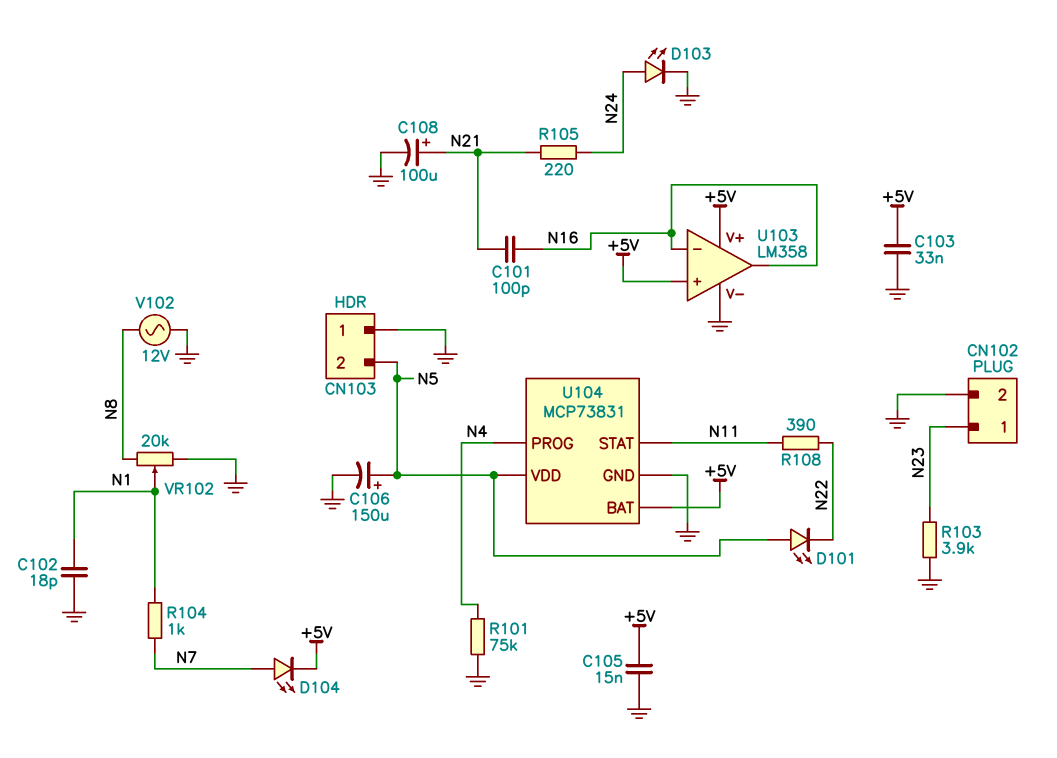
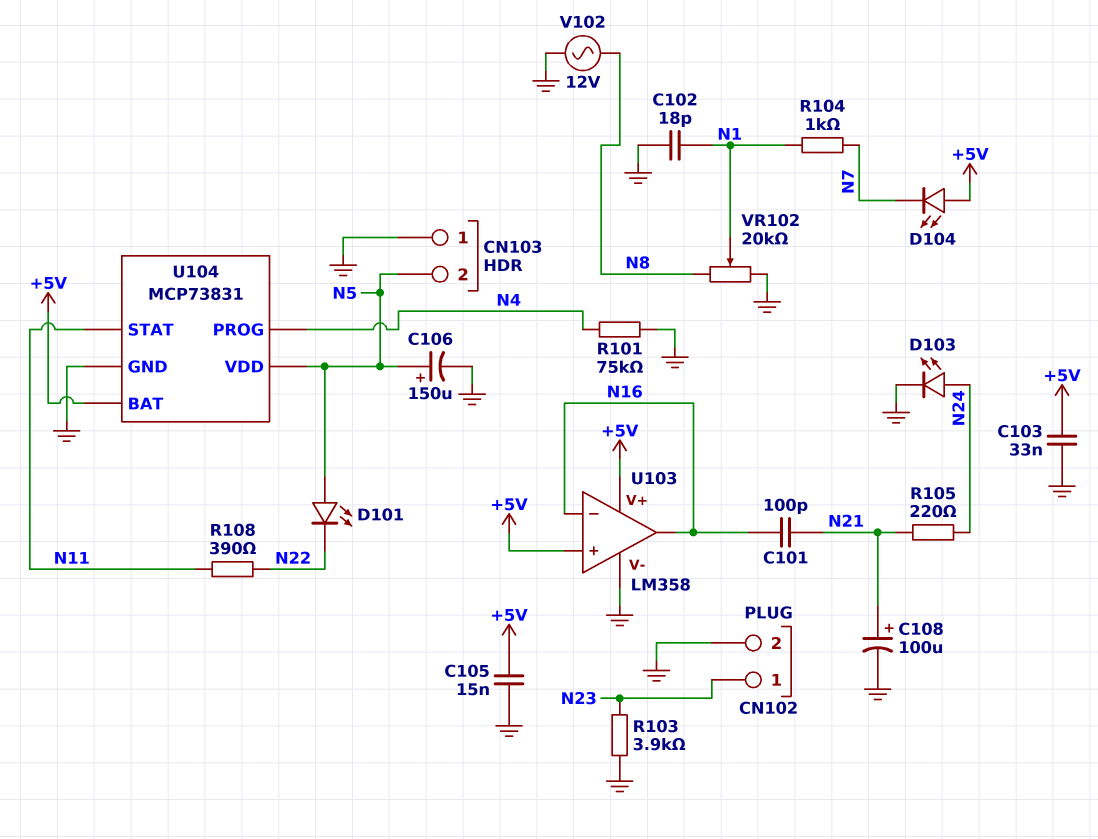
D104: LED (A N7, K +5V) -> LED (A +5V, K N7)

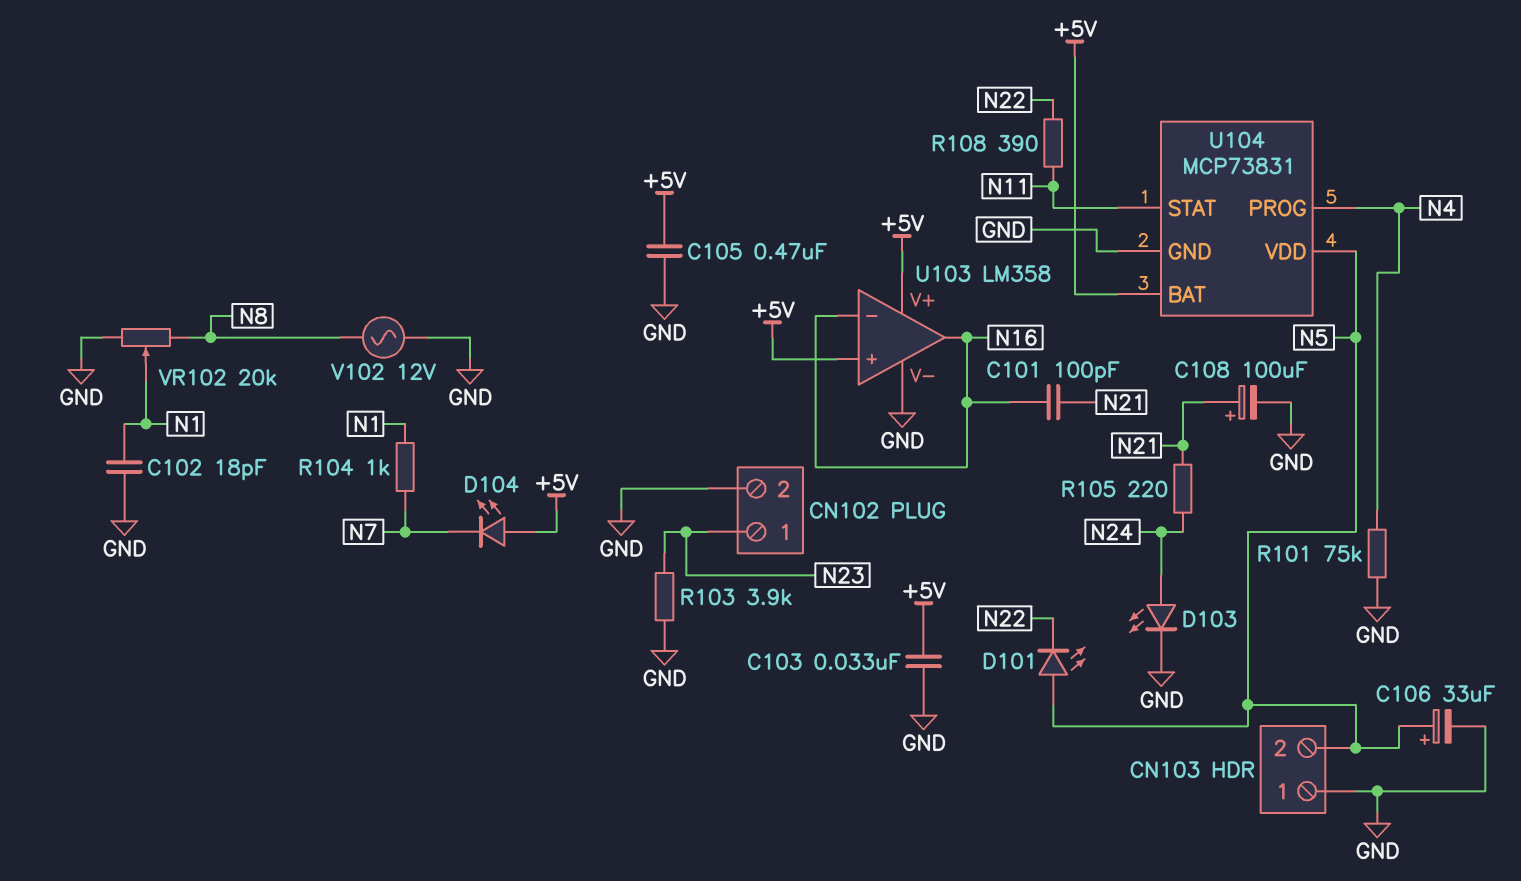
C105: 15nF (+5V, GND) -> 470nF (+5V, GND)
C106: 150uF (plus N5, minus GND) -> 33uF (plus N5, minus GND)

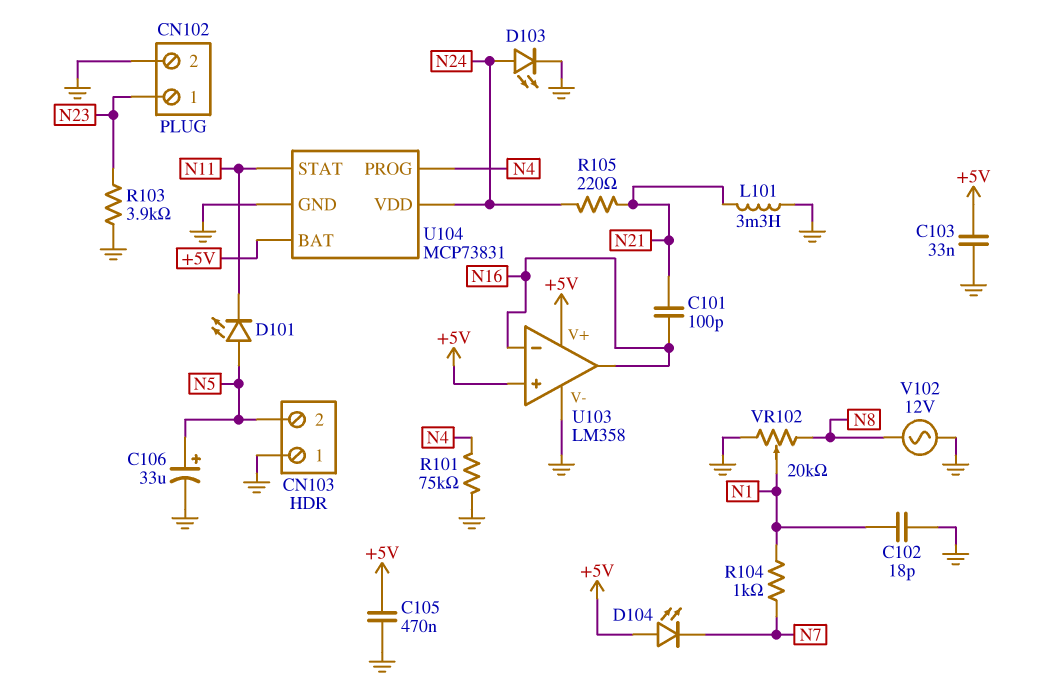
C108: 100uF (plus N21, minus GND) -> none
D101: LED (A N5, K N22) -> LED (A N5, K N11)
L101: none -> 3.3mH (GND, N21)
R108: 390 (N11, N22) -> none
U104 pin VDD: N5 -> N24

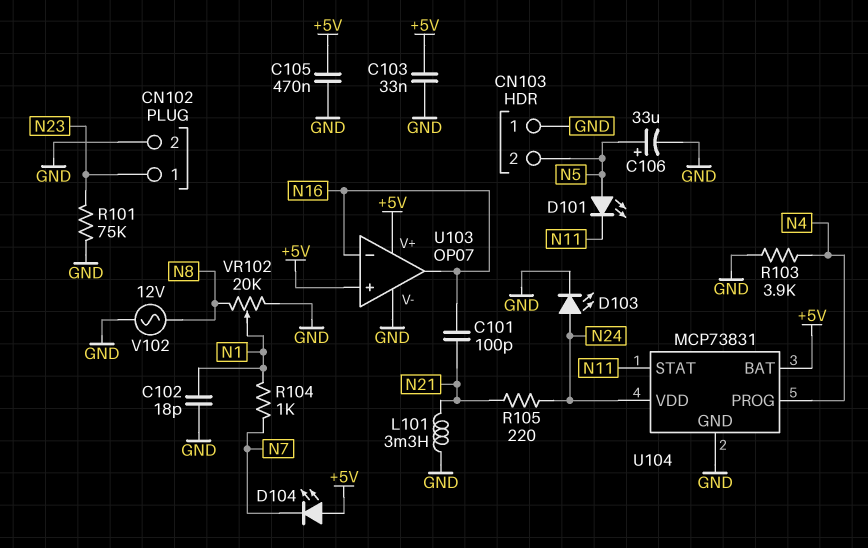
R101: 75k (GND, N4) -> 75k (GND, N23)
R103: 3.9k (GND, N23) -> 3.9k (GND, N4)
U103: LM358 -> OP07

